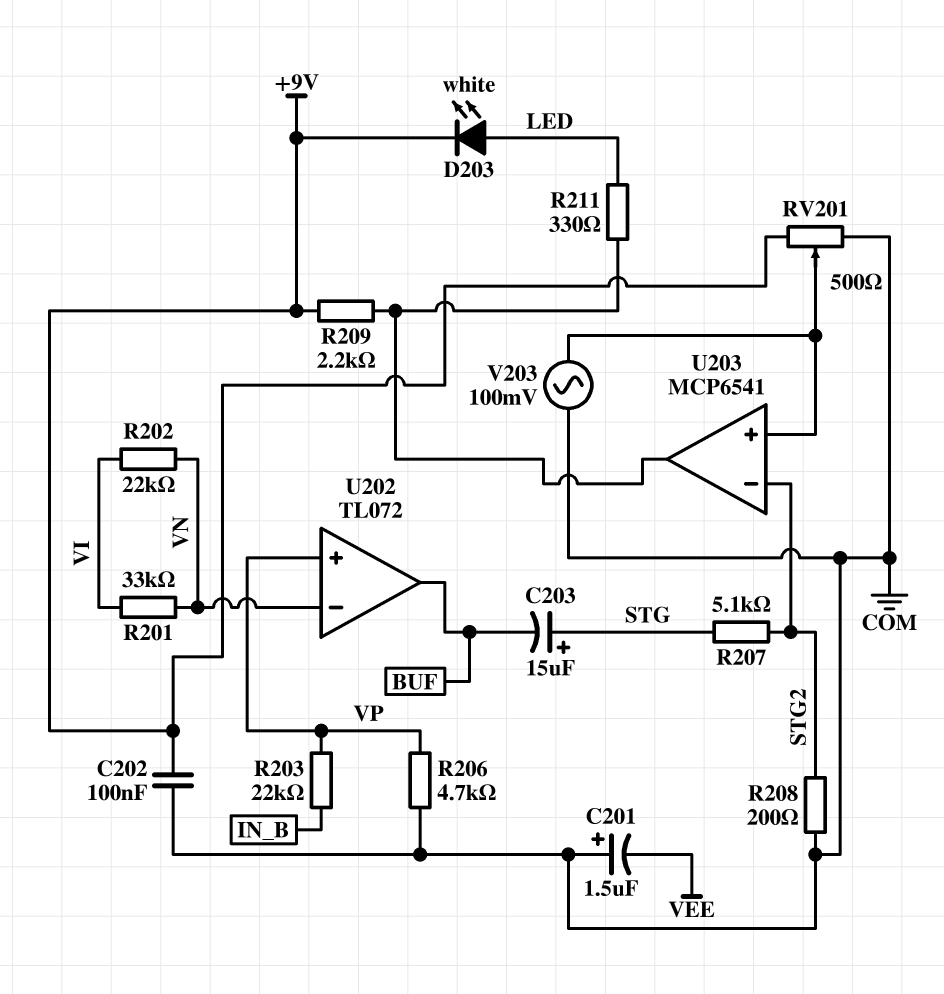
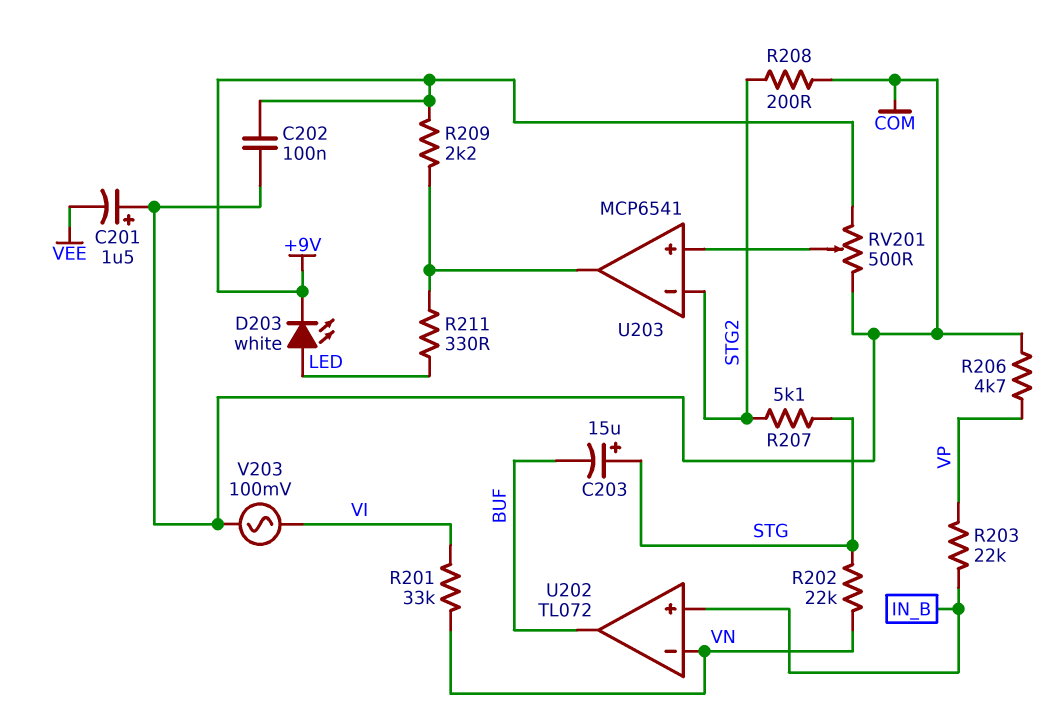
R202: 22k (VI, VN) -> 22k (STG, VN)
U202 pin in+: VP -> IN_B
V203: AC 100mV (COM, U203/in+) -> AC 100mV (COM, VI)

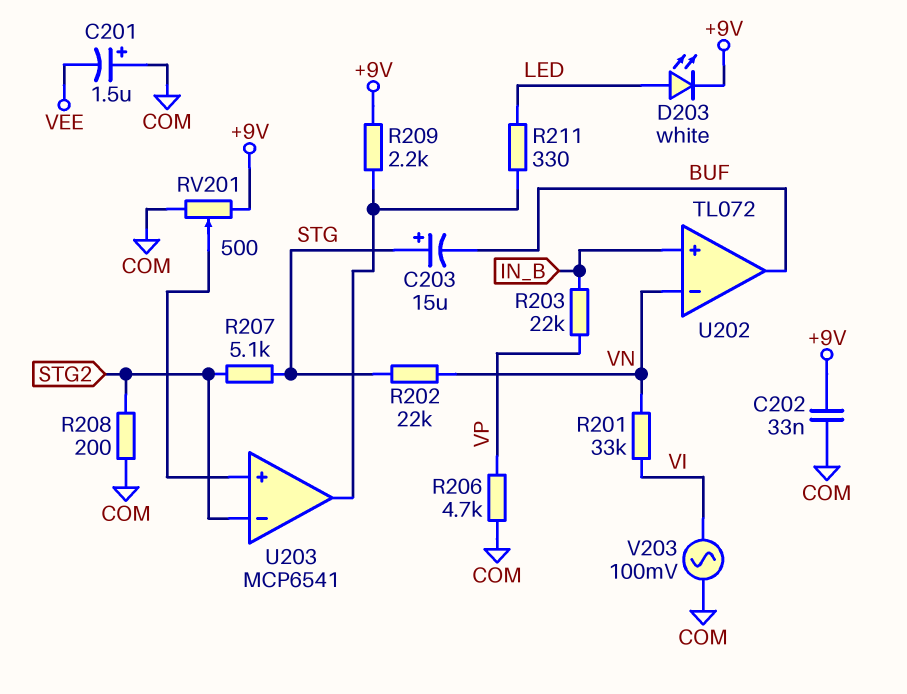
C202: 100nF (+9V, COM) -> 33nF (+9V, COM)

